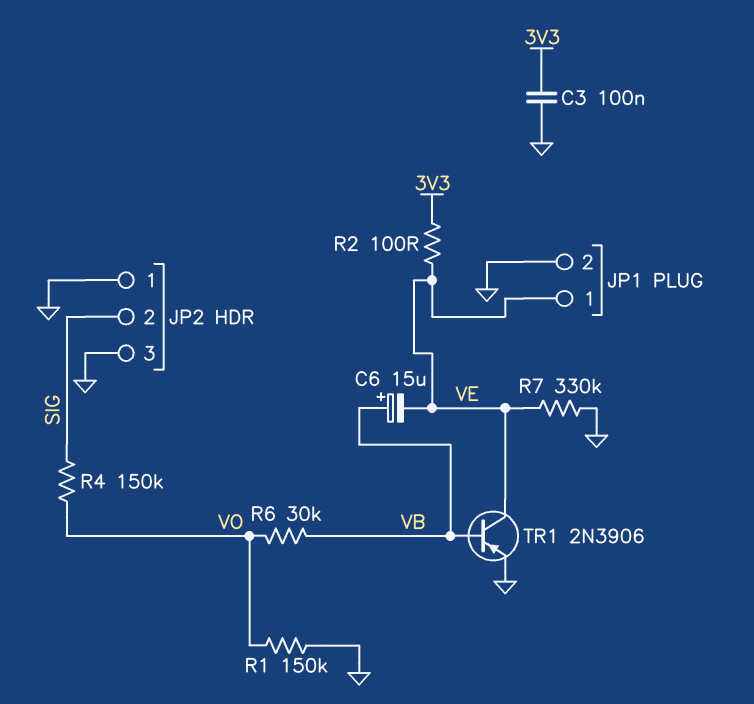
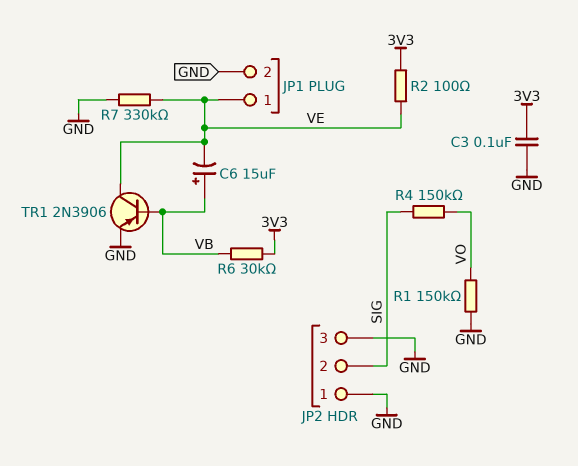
R6: 30k (VB, VO) -> 30k (3V3, VB)

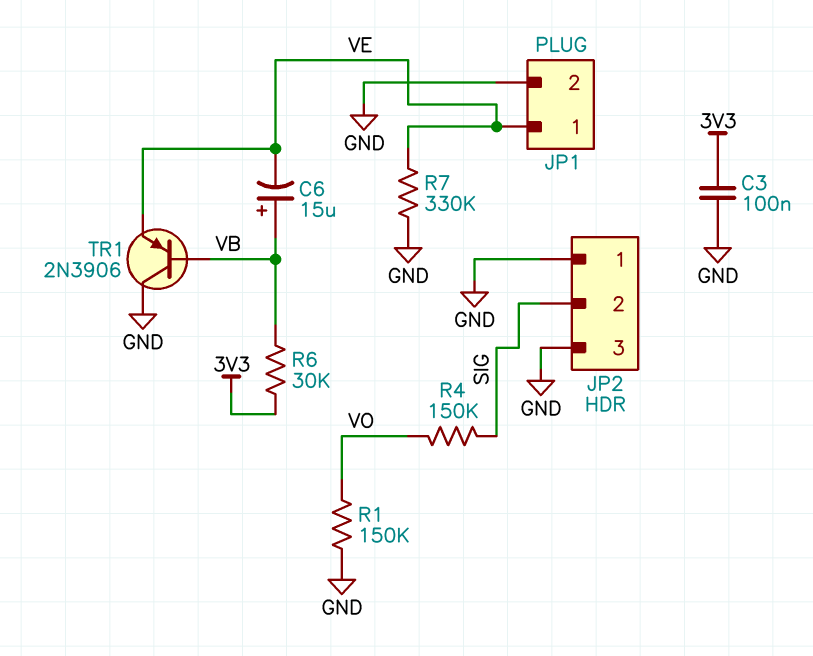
R2: 100 (3V3, VE) -> none
TR1: PNP 2N3906 (B VB, C VE, E GND) -> PNP 2N3906 (B VB, C GND, E VE)

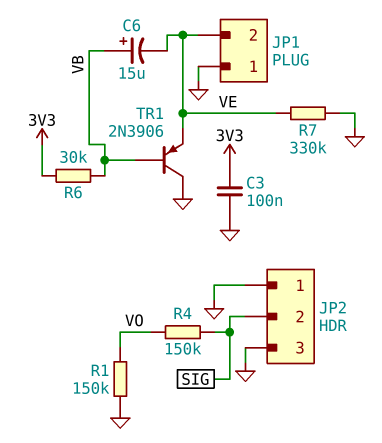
JP1 pin 1: VE -> GND
JP1 pin 2: GND -> VE

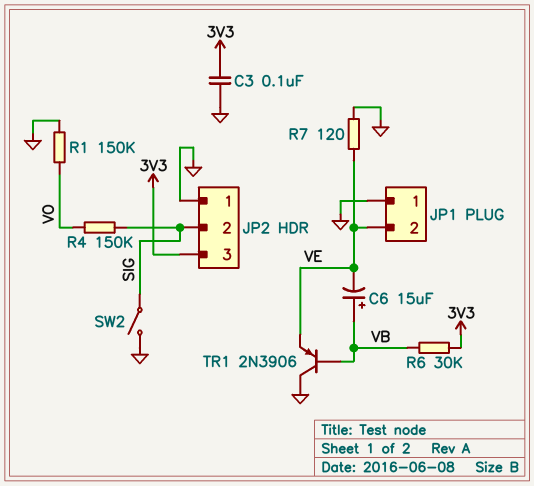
JP2 pin 3: GND -> 3V3
R7: 330k (GND, VE) -> 120 (GND, VE)
SW2: none -> switch (GND, SIG)

